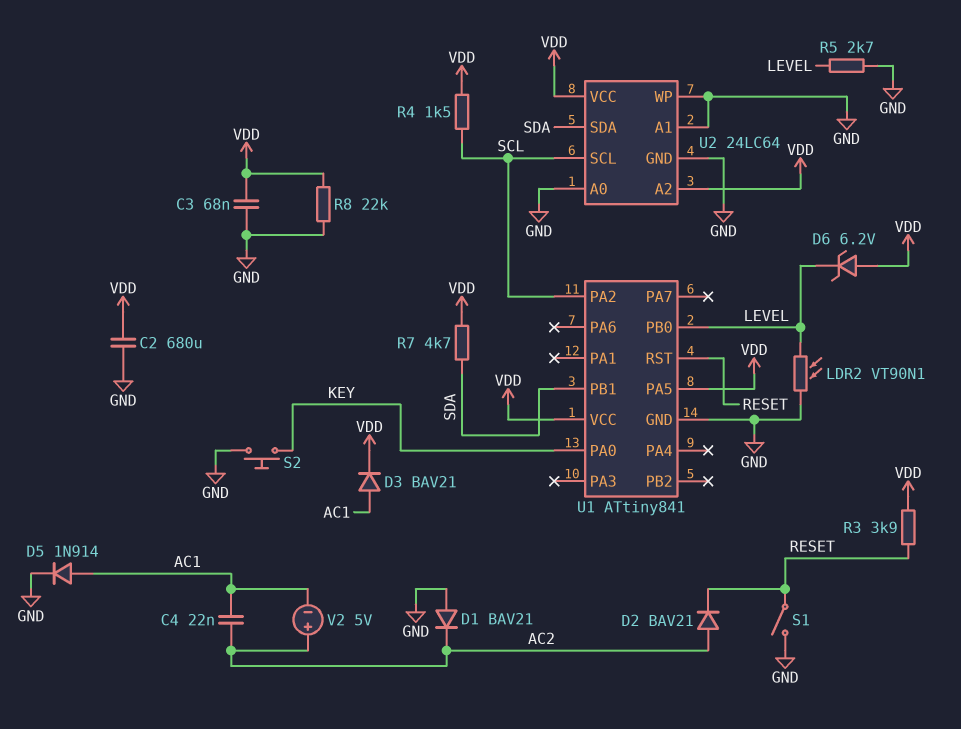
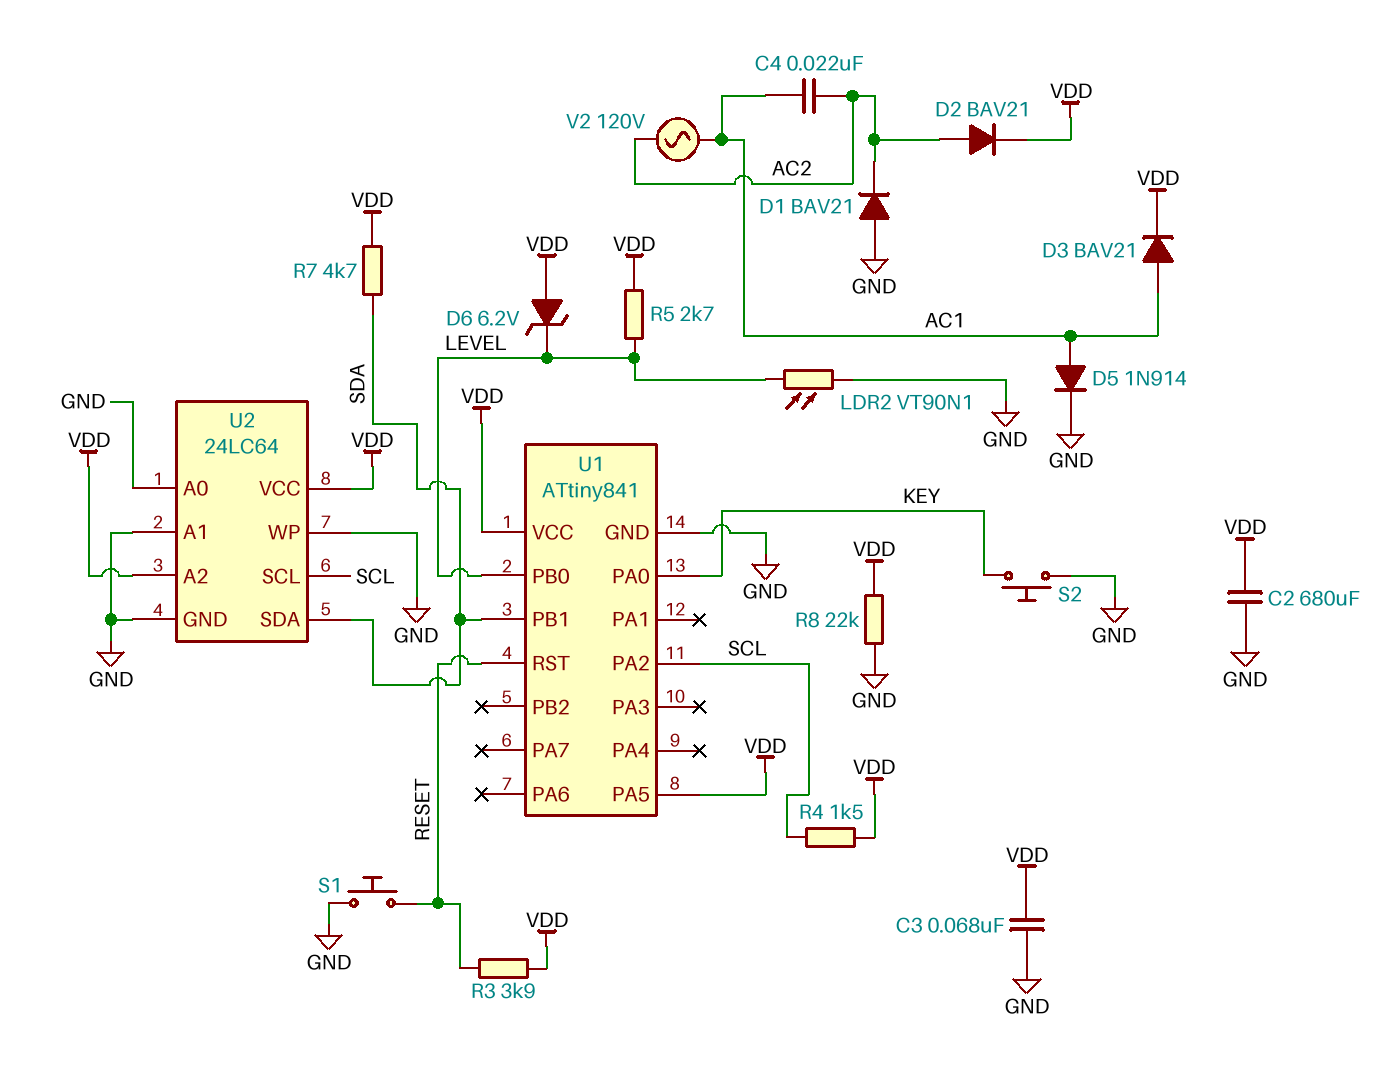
D2: diode BAV21 (A AC2, K RESET) -> diode BAV21 (A AC2, K VDD)
R5: 2.7k (GND, LEVEL) -> 2.7k (LEVEL, VDD)
S1: switch (GND, RESET) -> button (GND, RESET)
V2: 5V (plus AC2, minus AC1) -> AC 120V (AC1, AC2)

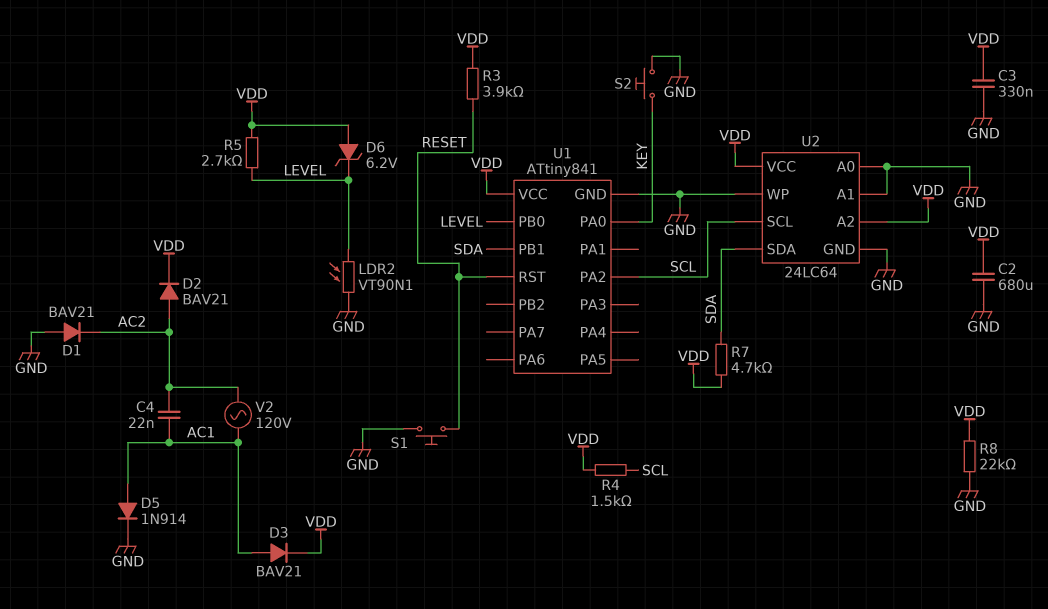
C3: 68nF (GND, VDD) -> 330nF (GND, VDD)
U1 pin PA5: VDD -> none

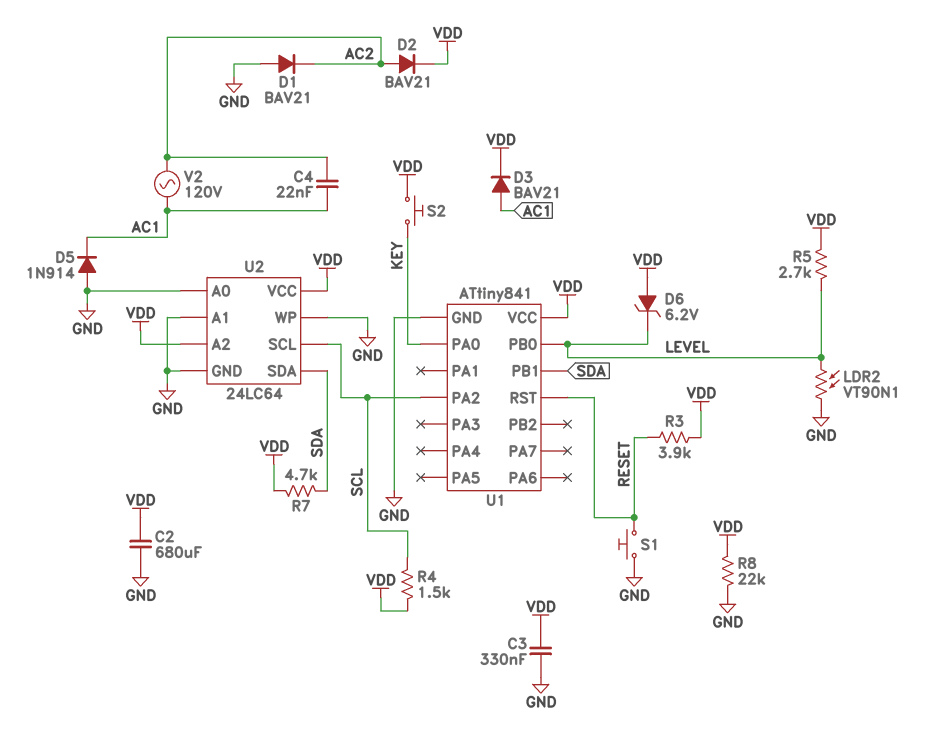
D5: diode 1N914 (A AC1, K GND) -> diode 1N914 (A GND, K AC1)
S2: button (GND, KEY) -> button (KEY, VDD)

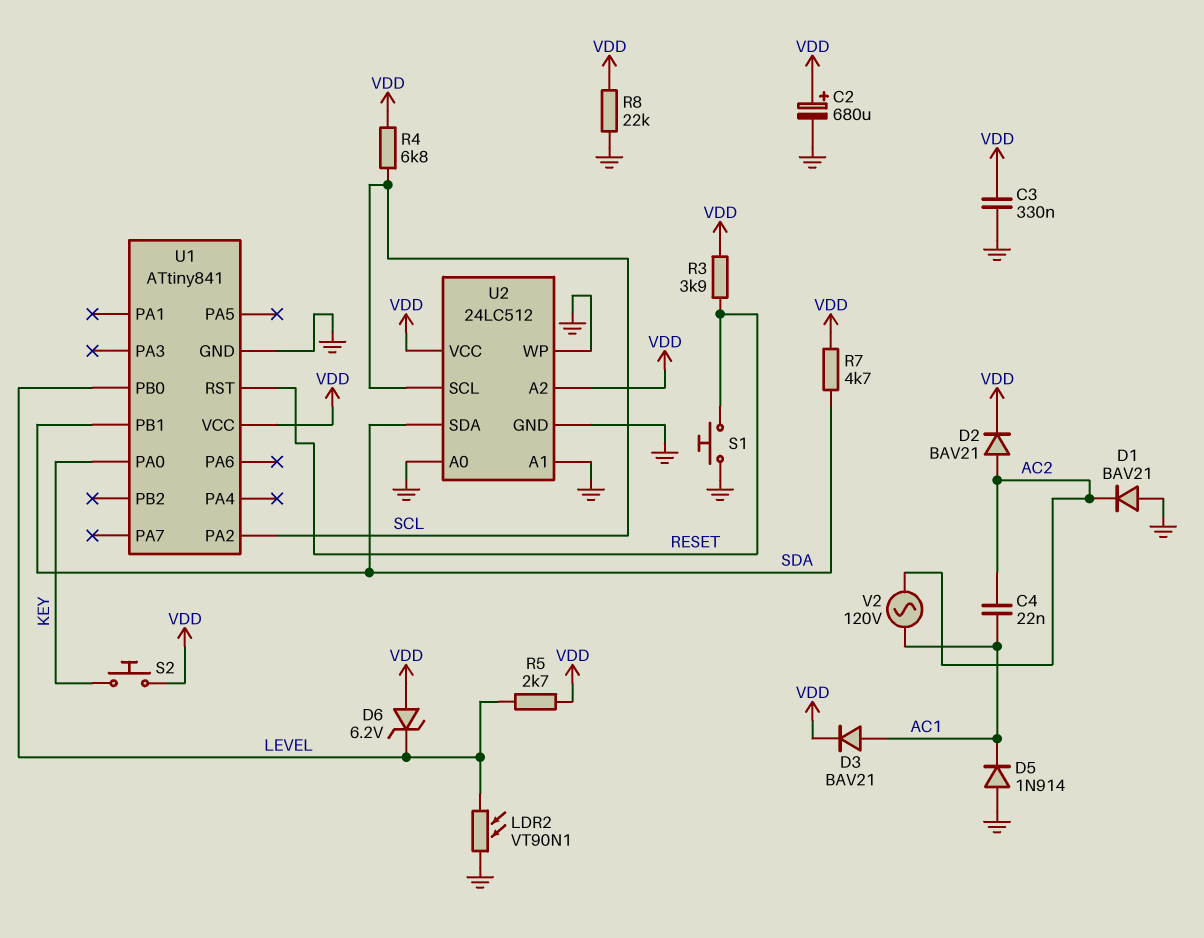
C2: 680uF (GND, VDD) -> 680uF (plus VDD, minus GND)
R4: 1.5k (SCL, VDD) -> 6.8k (SCL, VDD)
U2: 24LC64 -> 24LC512

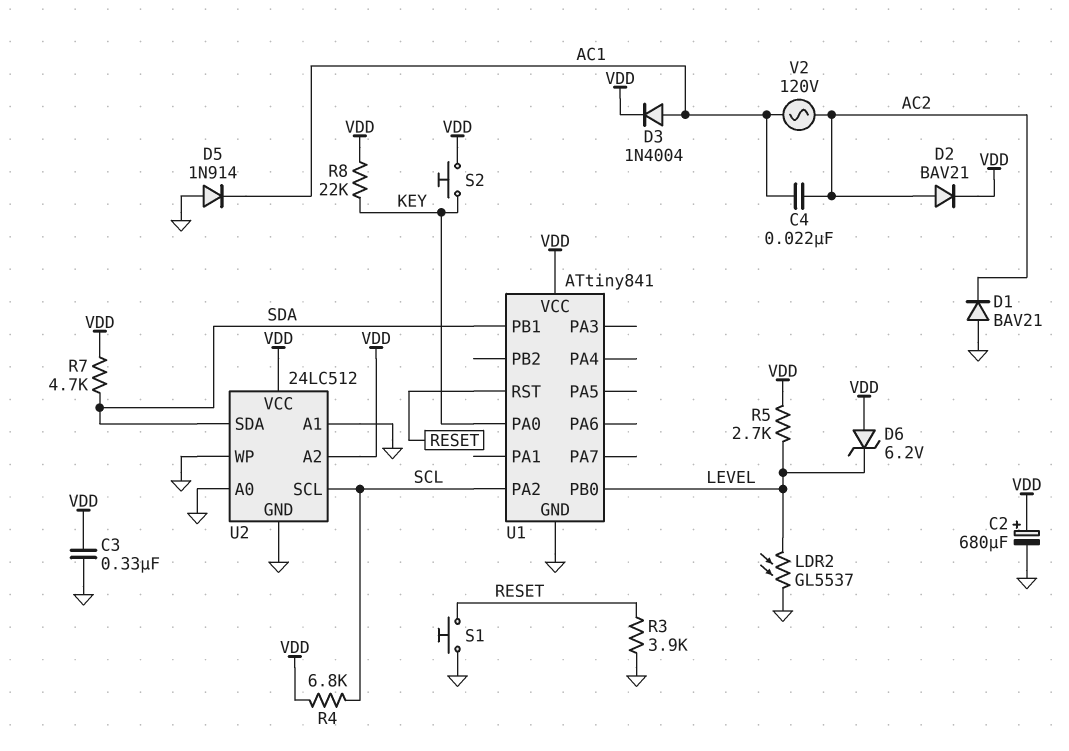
D3: diode BAV21 (A AC1, K VDD) -> diode 1N4004 (A AC1, K VDD)
LDR2: VT90N1 (GND, LEVEL) -> GL5537 (GND, LEVEL)
R3: 3.9k (RESET, VDD) -> 3.9k (GND, RESET)
R8: 22k (GND, VDD) -> 22k (KEY, VDD)

